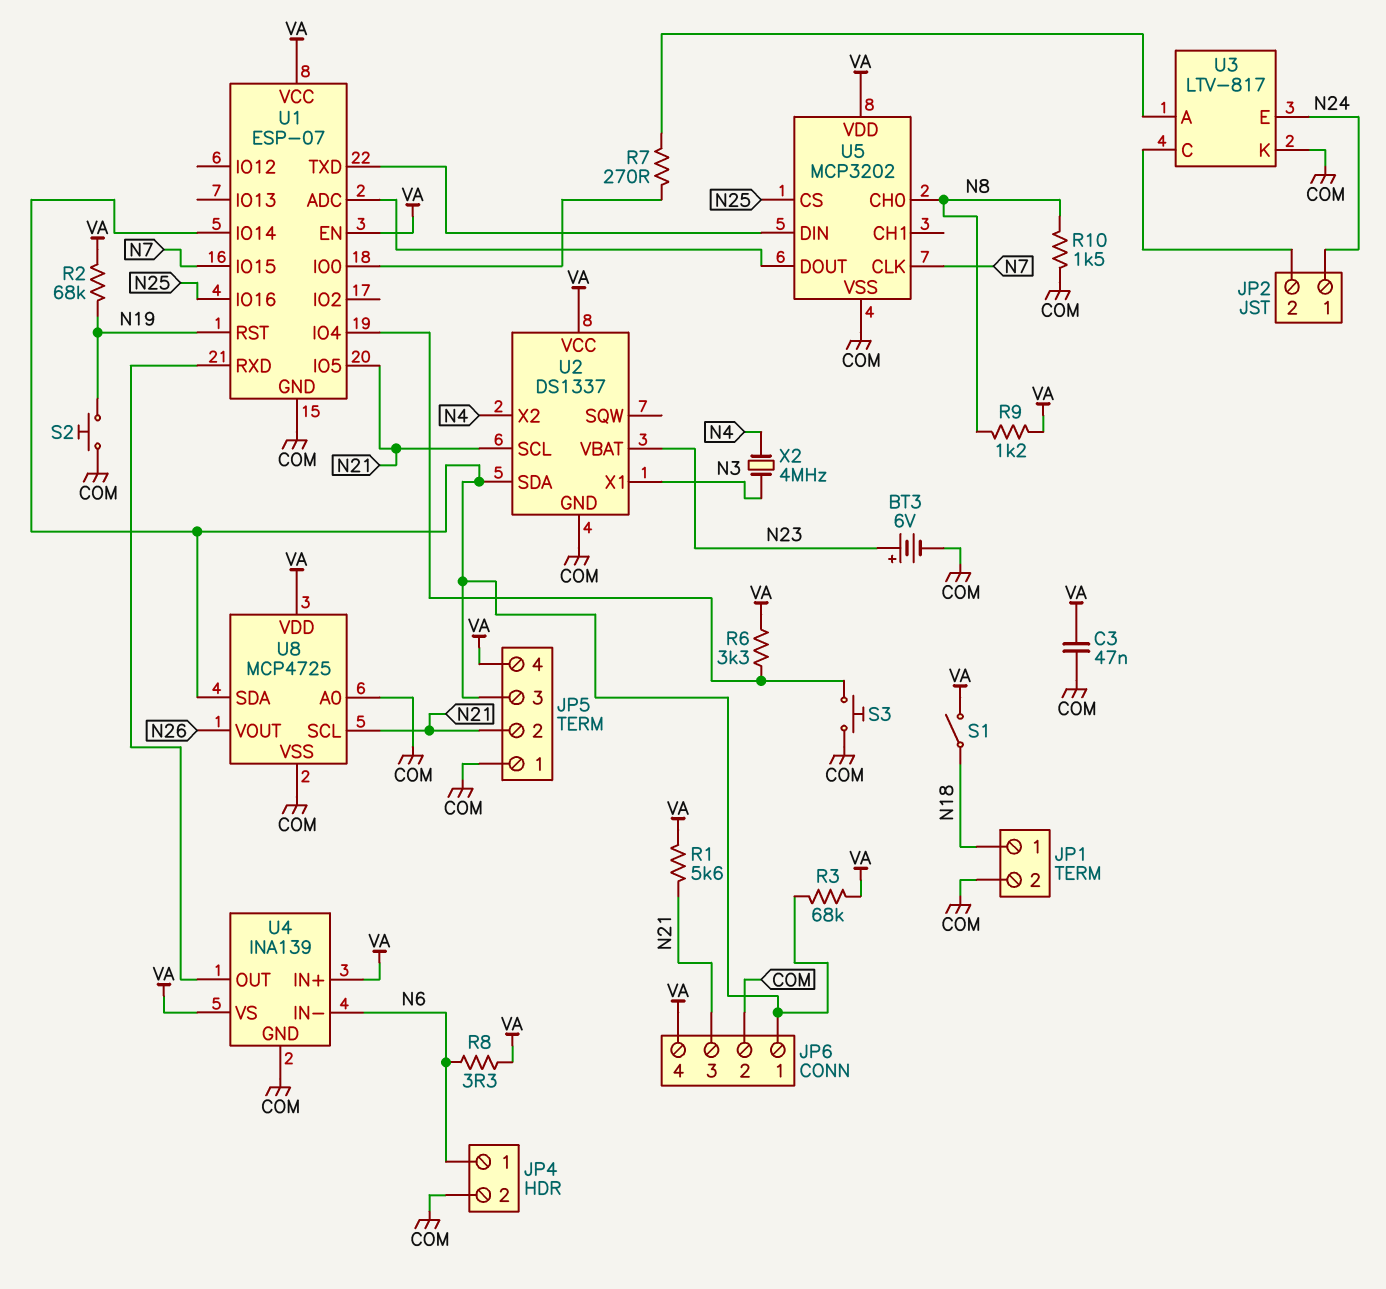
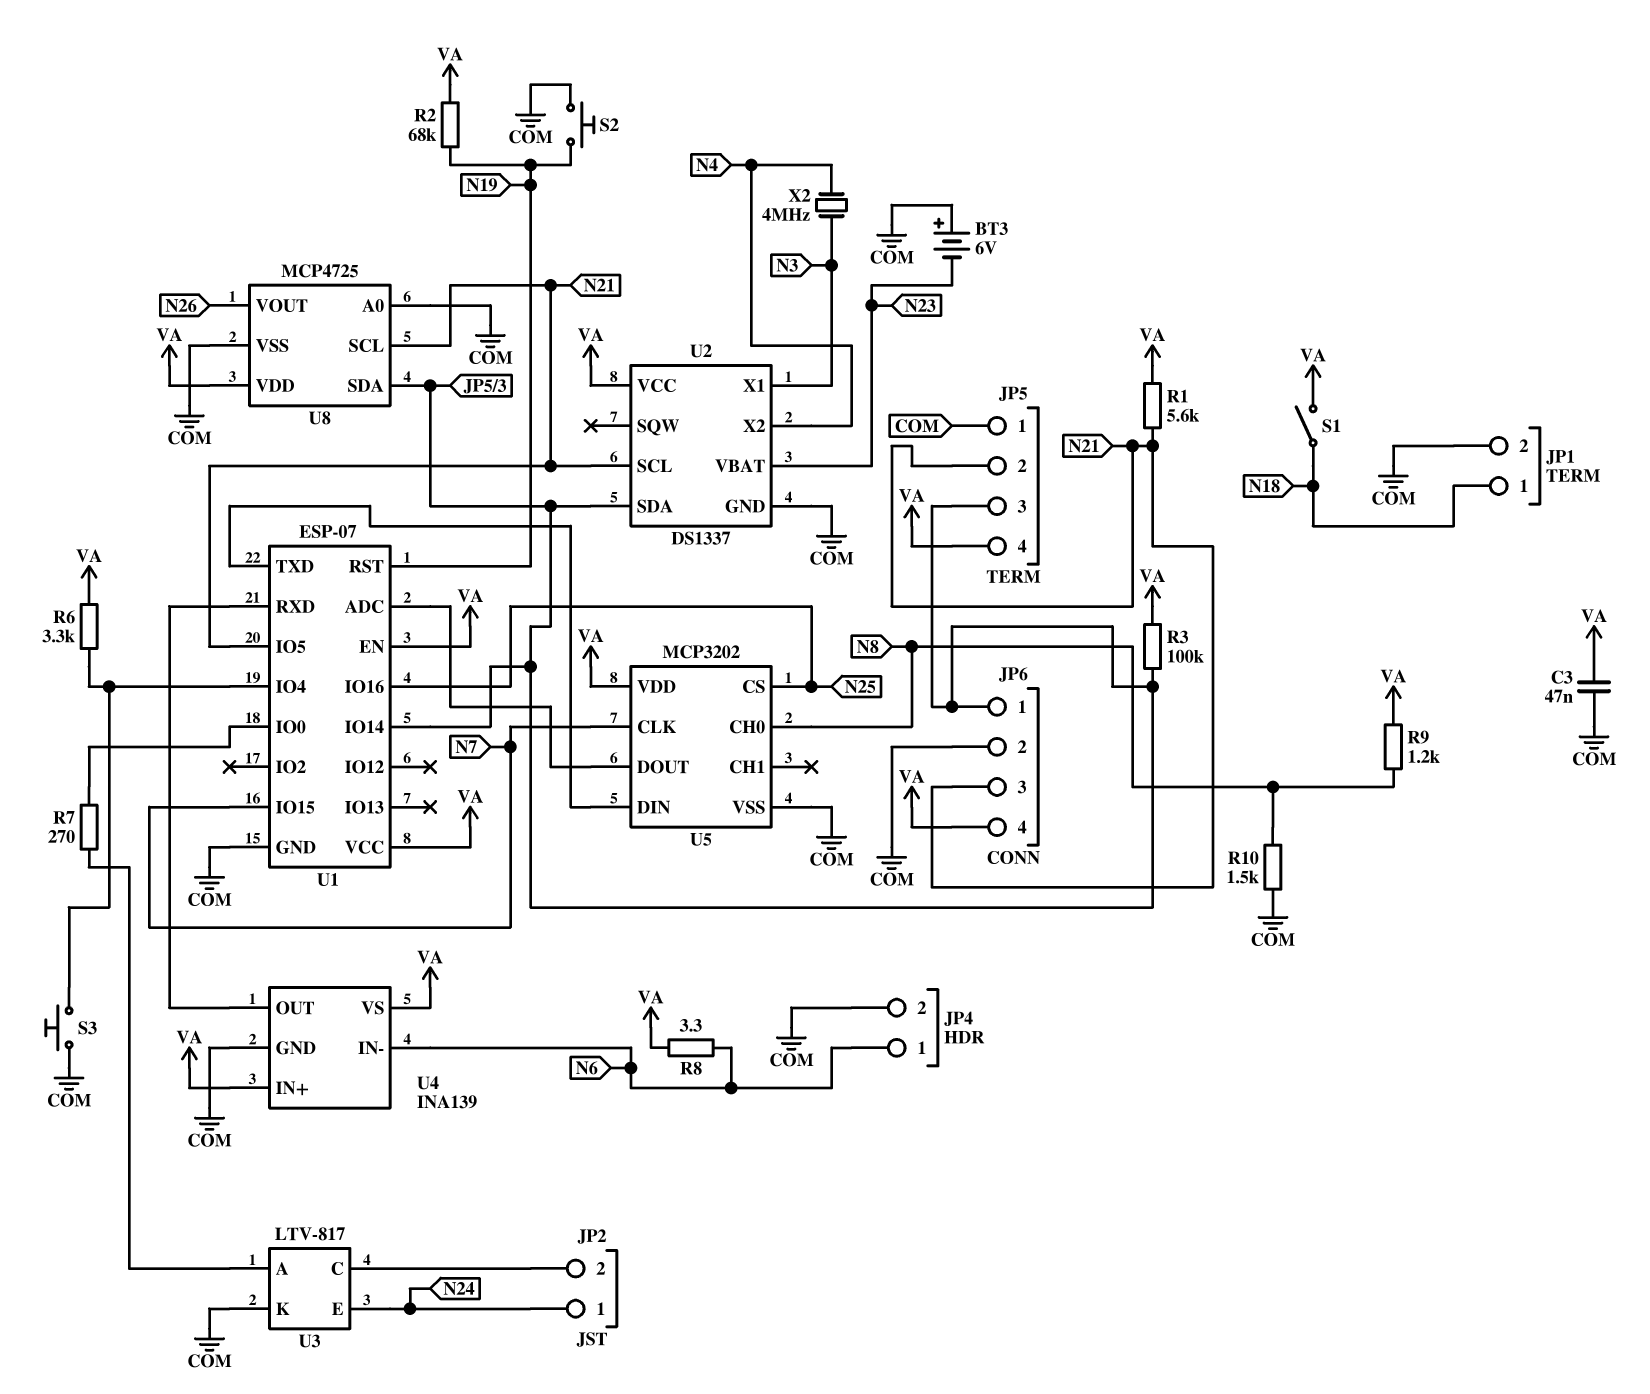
BT3: 6V (plus N23, minus COM) -> 6V (plus COM, minus N23)
R3: 68k (JP5/3, VA) -> 100k (JP5/3, VA)

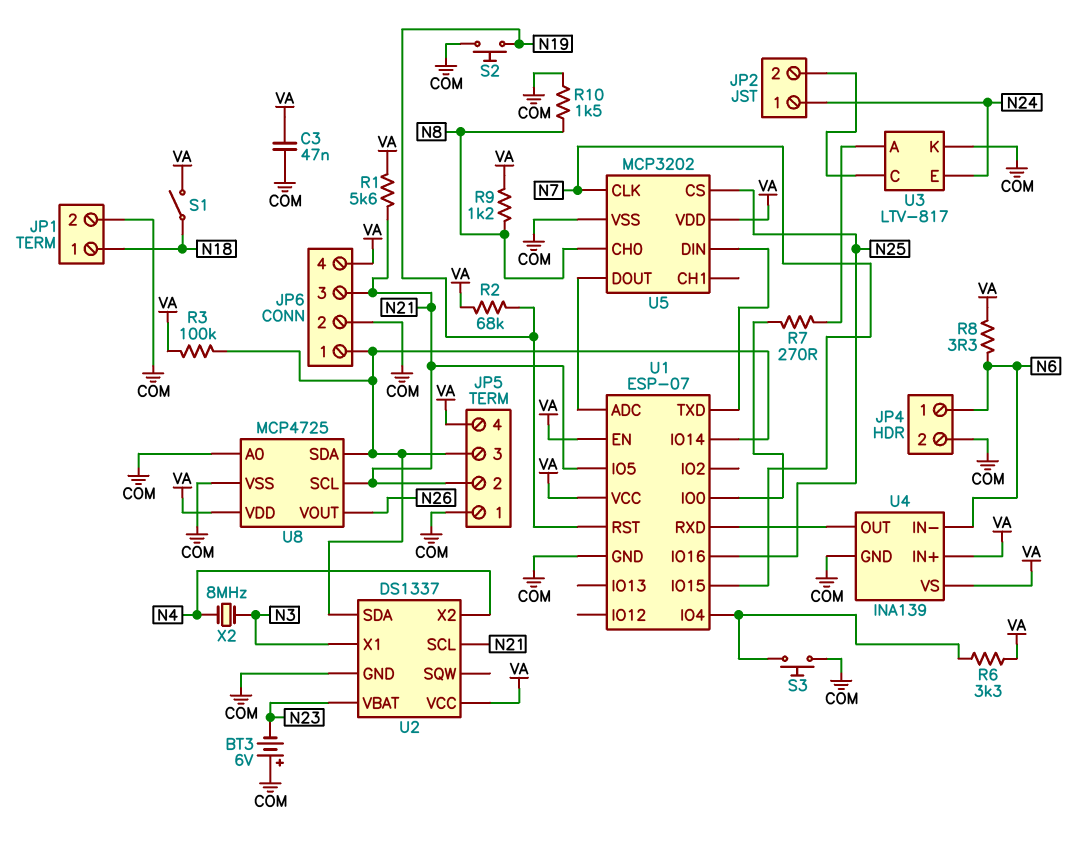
X2: 4MHz (N3, N4) -> 8MHz (N3, N4)

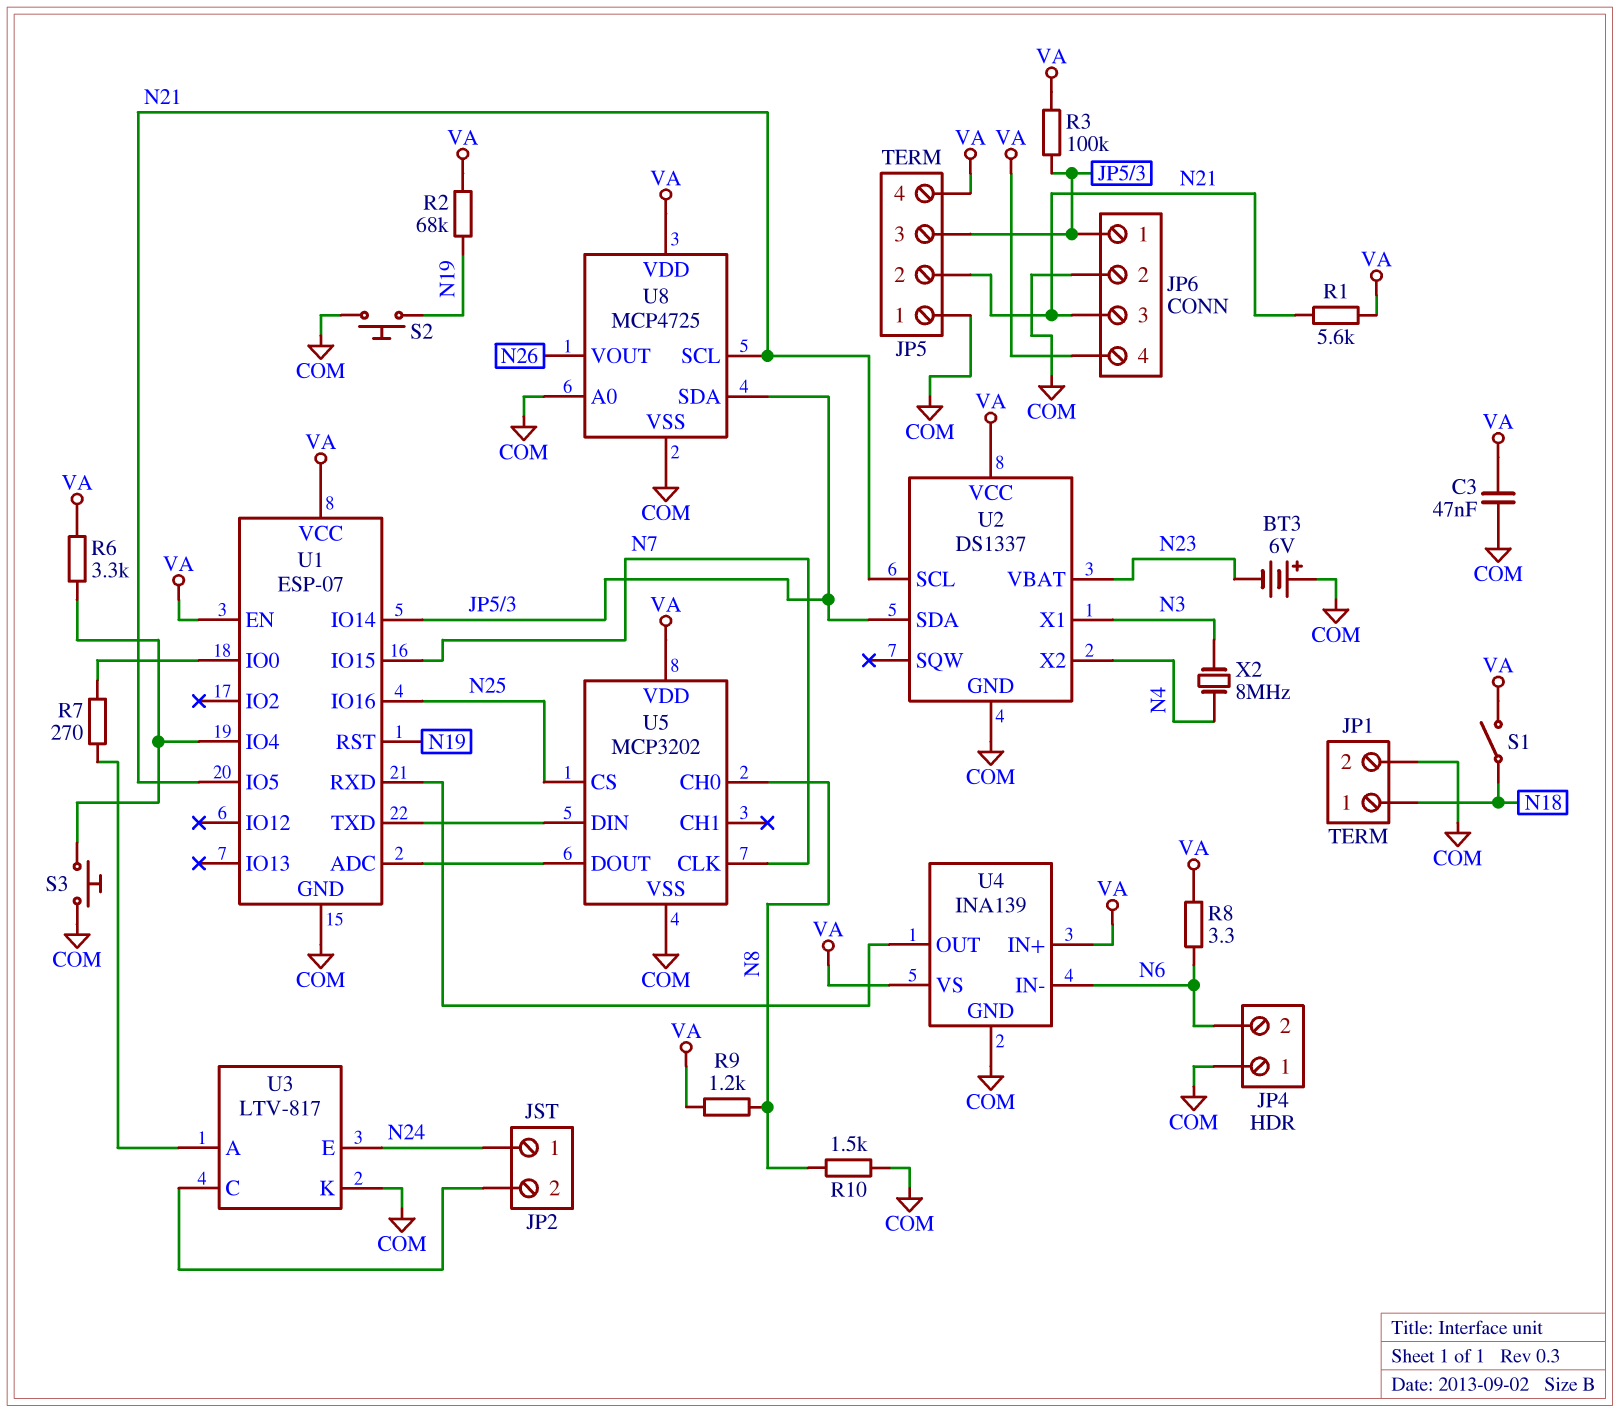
JP4 pin 1: N6 -> COM
JP4 pin 2: COM -> N6

